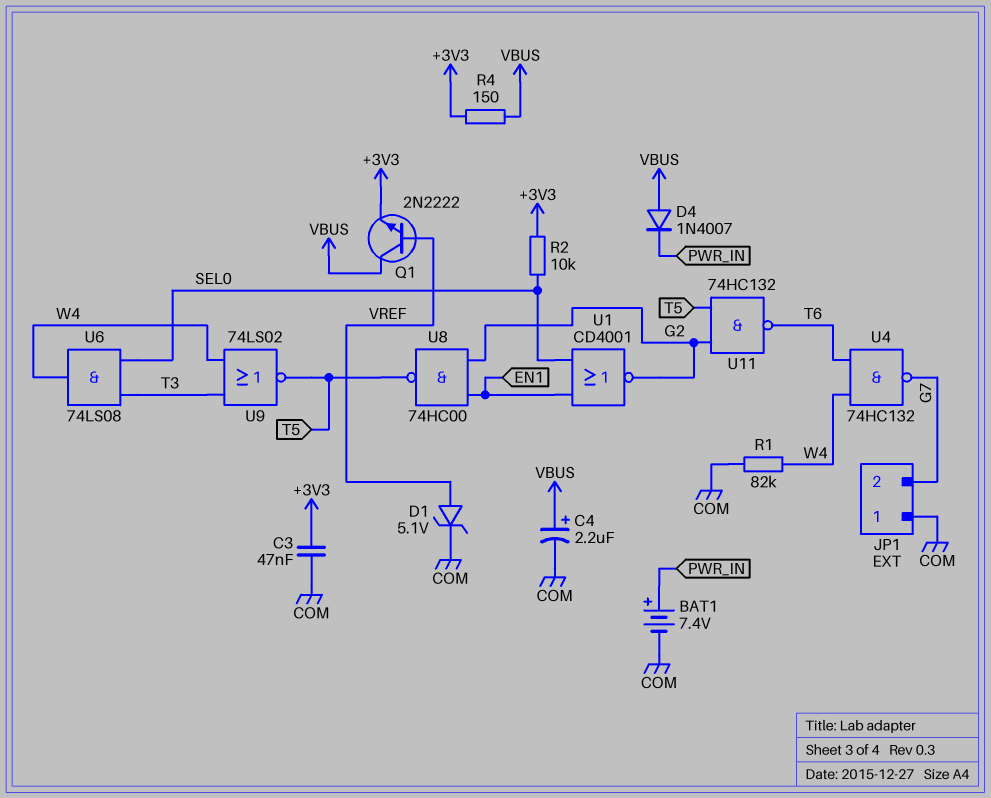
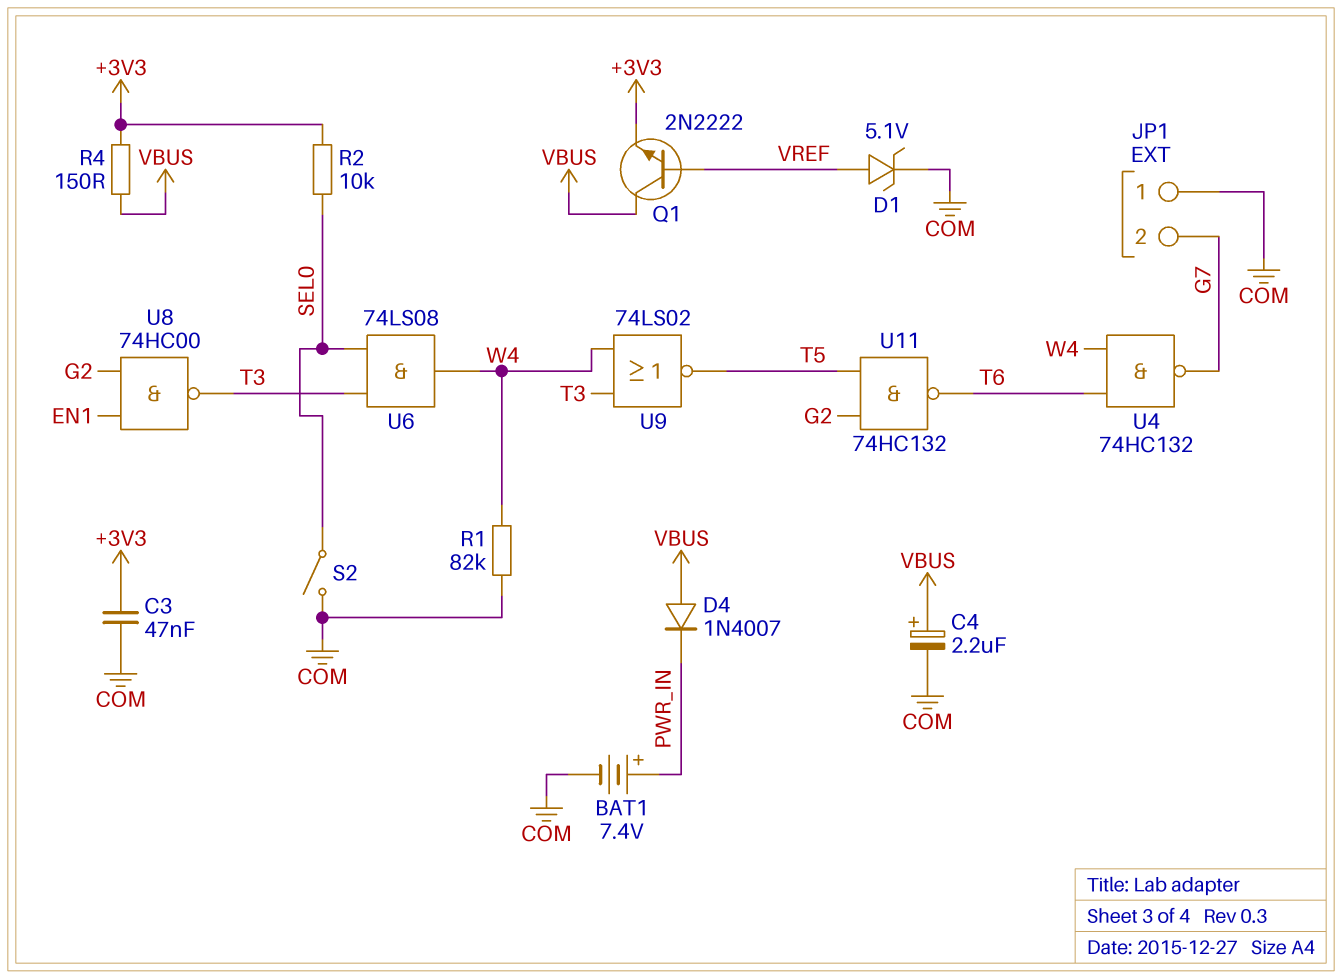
S2: none -> switch (COM, SEL0)
U1: NOR CD4001 (in EN1, in SEL0, out G2) -> none
U8: NAND 74HC00 (in EN1, in G2, out T5) -> NAND 74HC00 (in EN1, in G2, out T3)

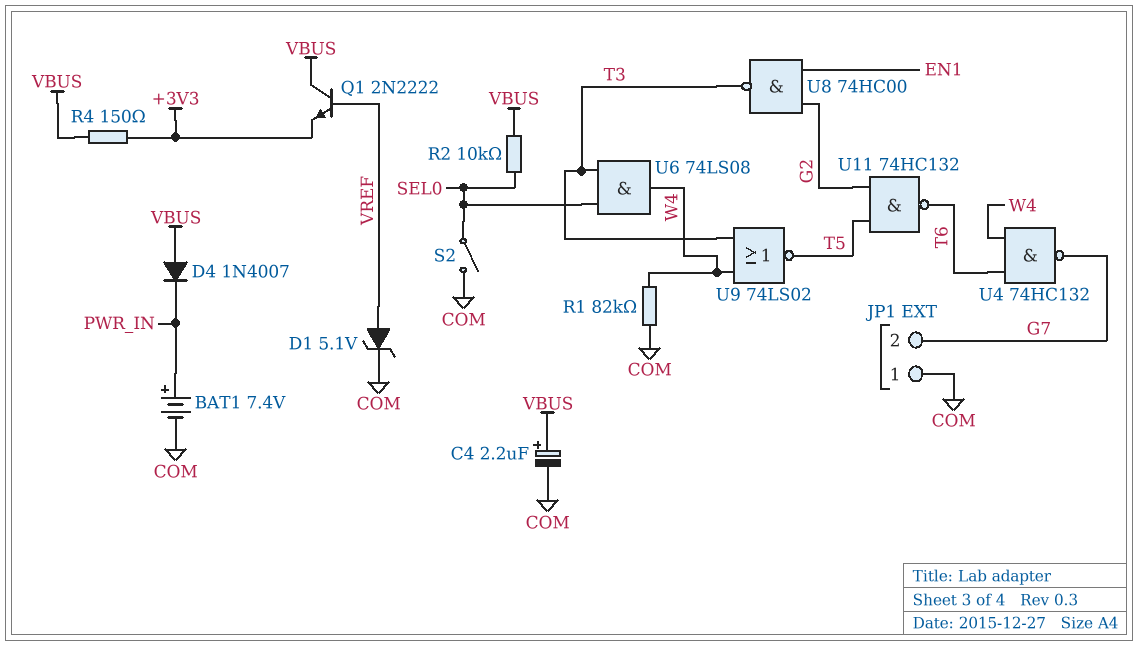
C3: 47nF (+3V3, COM) -> none
R2: 10k (+3V3, SEL0) -> 10k (SEL0, VBUS)

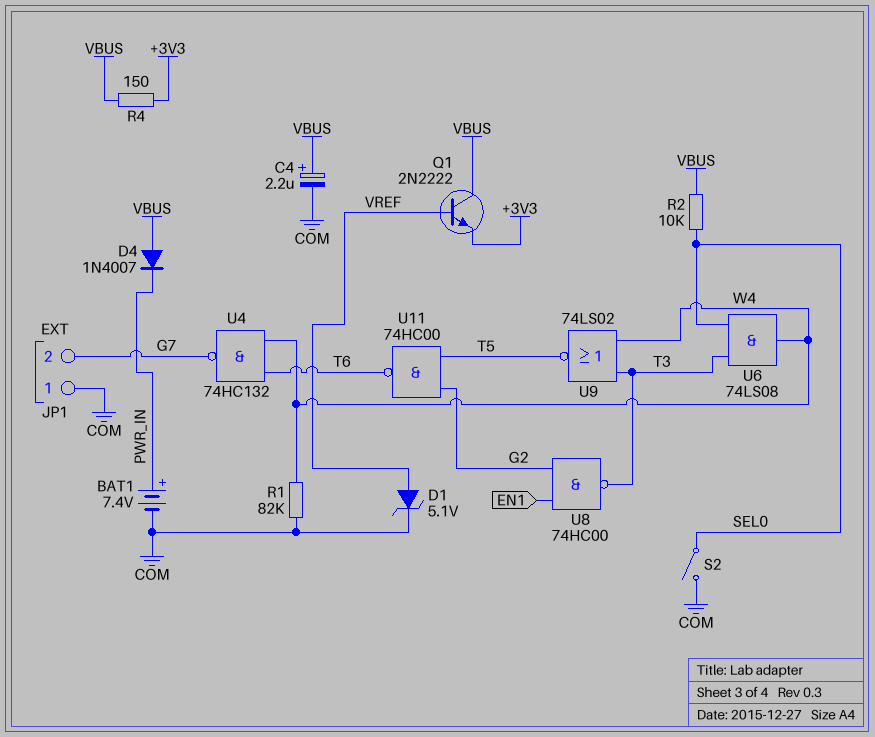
U11: NAND 74HC132 (in G2, in T5, out T6) -> NAND 74HC00 (in G2, in T5, out T6)

